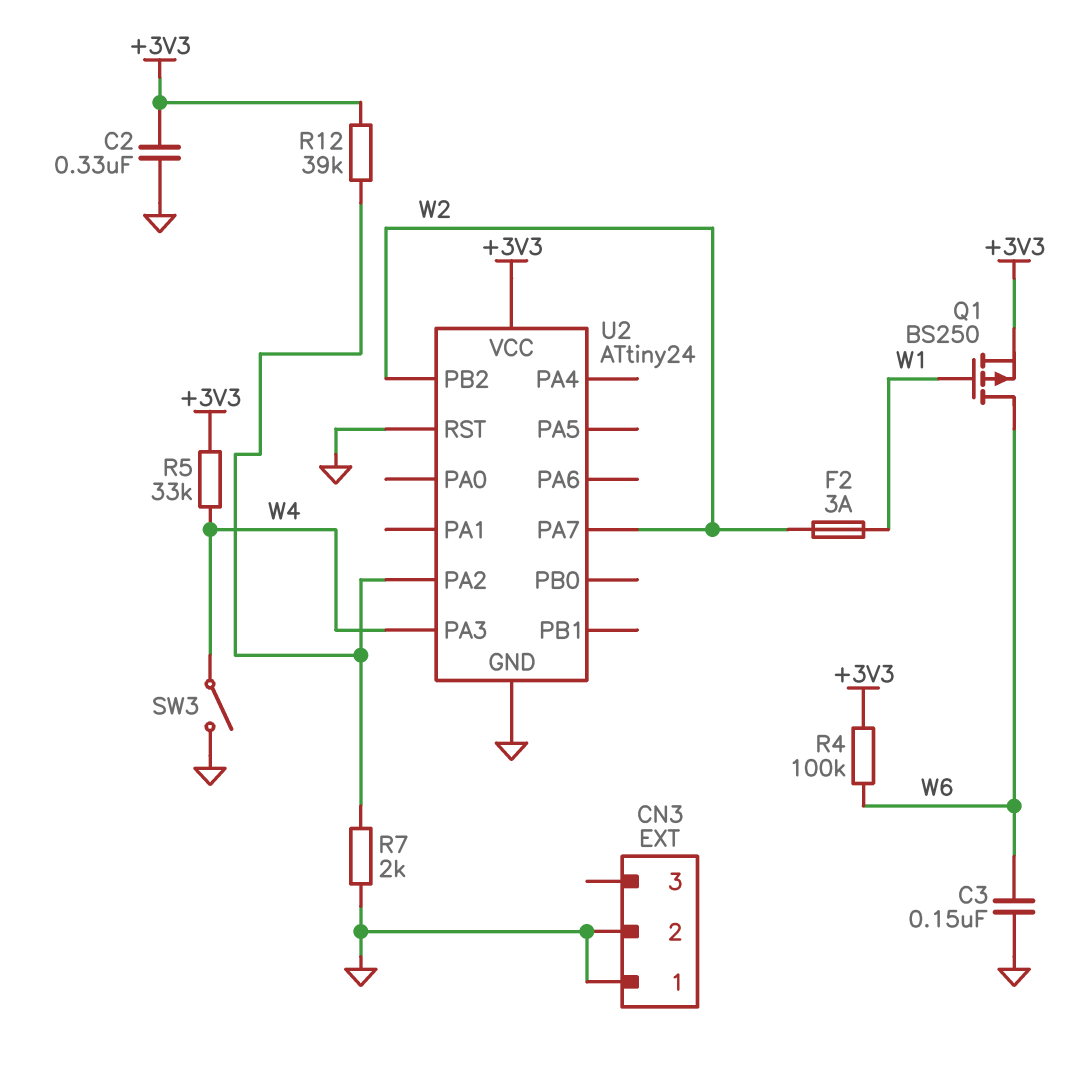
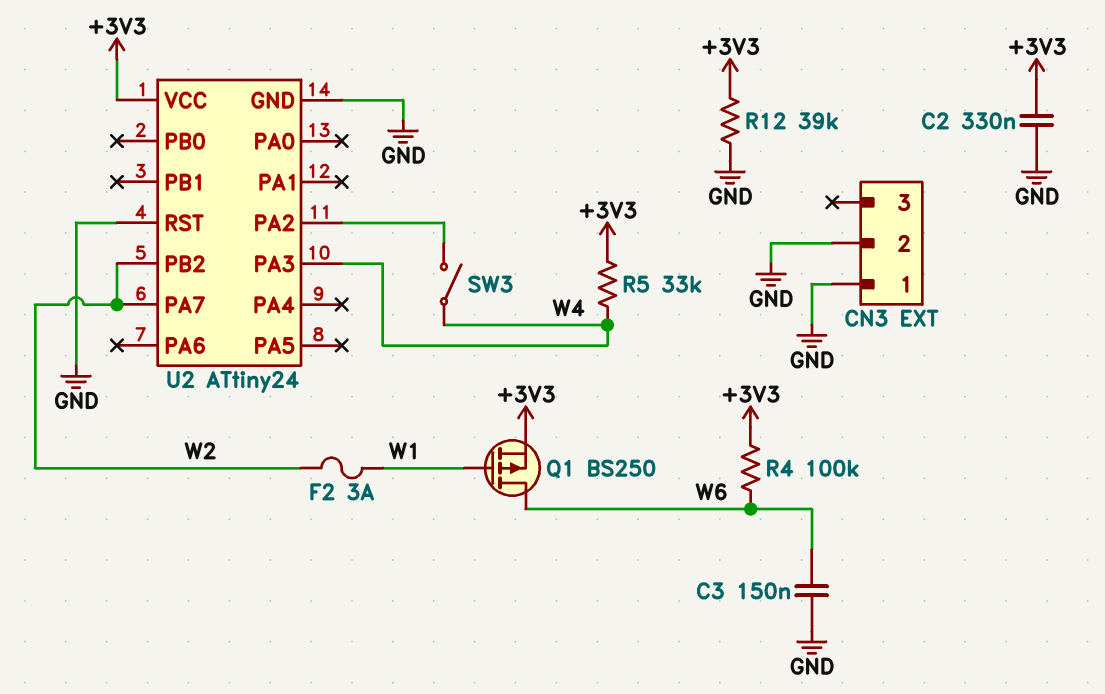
R7: 2k (GND, U2/PA2) -> none
R12: 39k (+3V3, U2/PA2) -> 39k (+3V3, GND)
SW3: switch (GND, W4) -> switch (U2/PA2, W4)

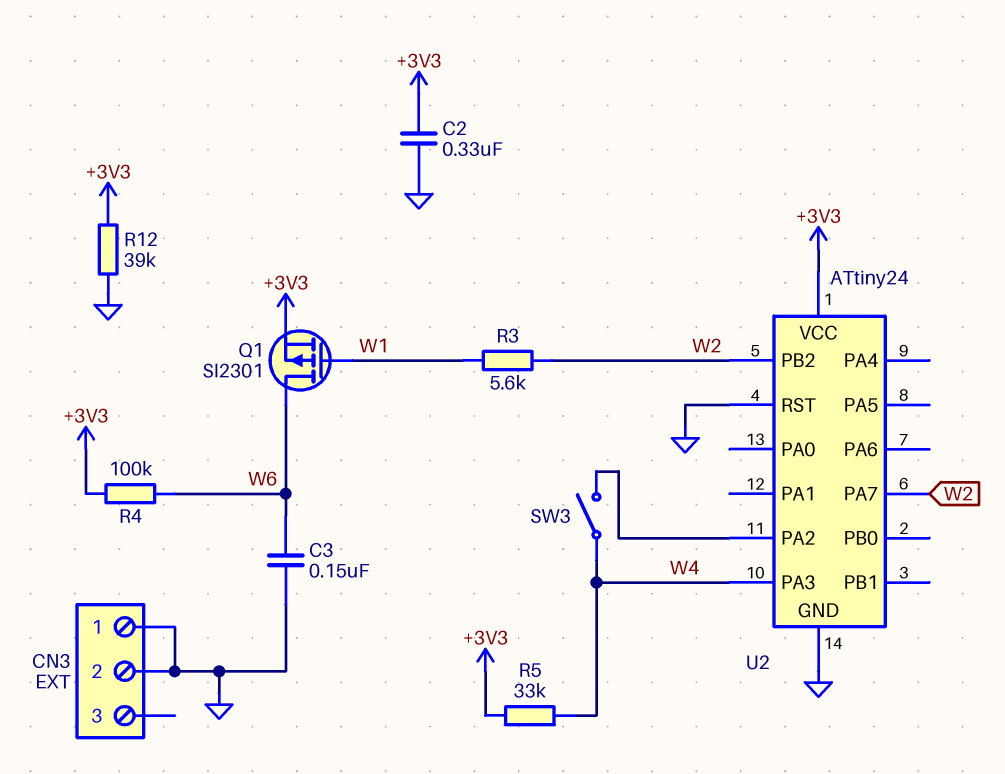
F2: 3A (W1, W2) -> none
Q1: PMOS BS250 (G W1, D W6, S +3V3) -> PMOS SI2301 (G W1, D W6, S +3V3)
R3: none -> 5.6k (W1, W2)

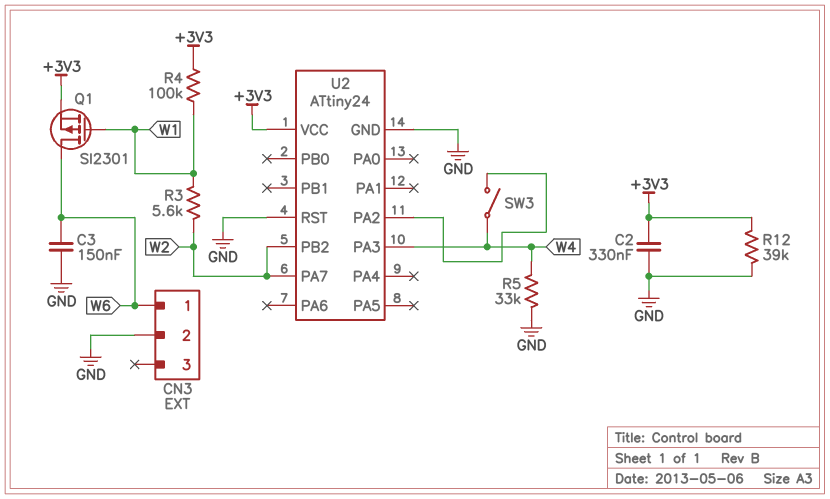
CN3 pin 1: GND -> W6
R4: 100k (+3V3, W6) -> 100k (+3V3, W1)
R5: 33k (+3V3, W4) -> 33k (GND, W4)

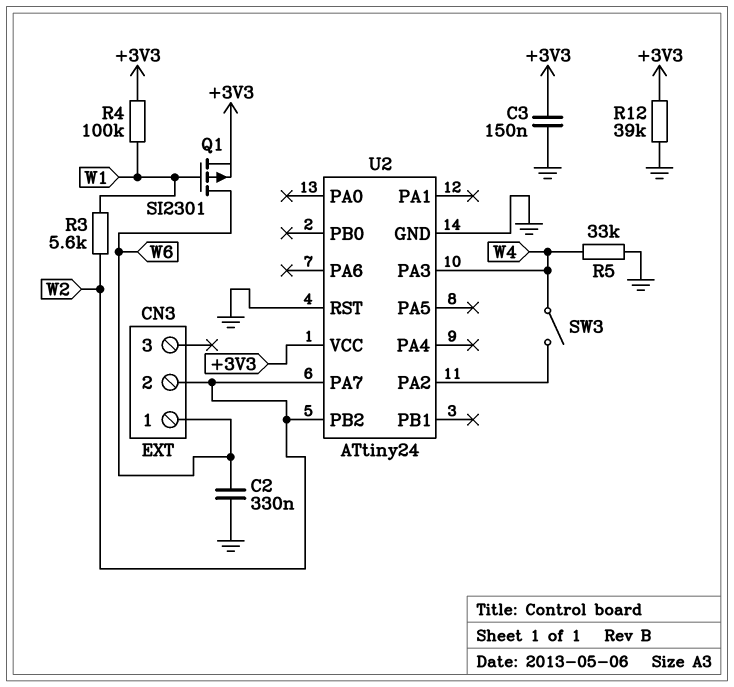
C2: 330nF (+3V3, GND) -> 330nF (GND, W6)
C3: 150nF (GND, W6) -> 150nF (+3V3, GND)
CN3 pin 2: GND -> W2

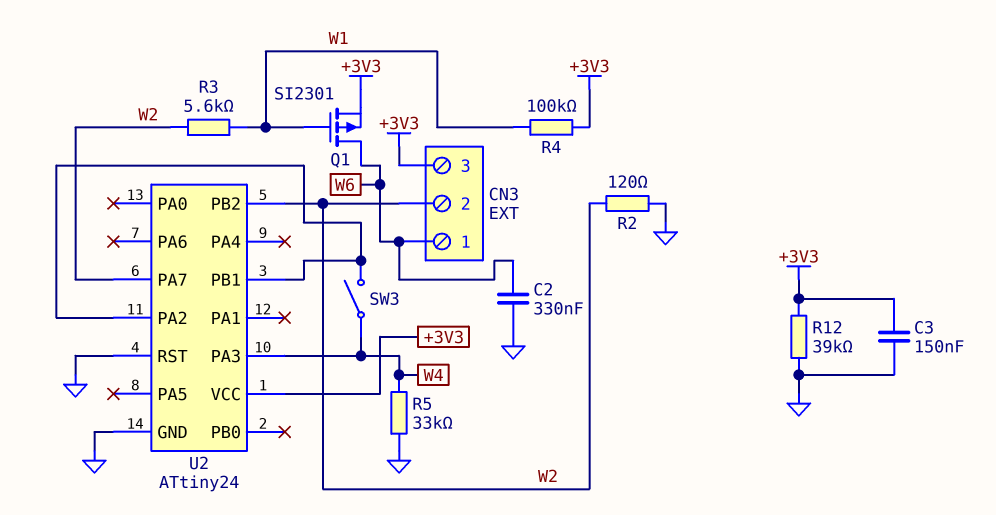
CN3 pin 3: none -> +3V3
R2: none -> 120 (GND, W2)
U2 pin PB1: none -> U2/PA2

